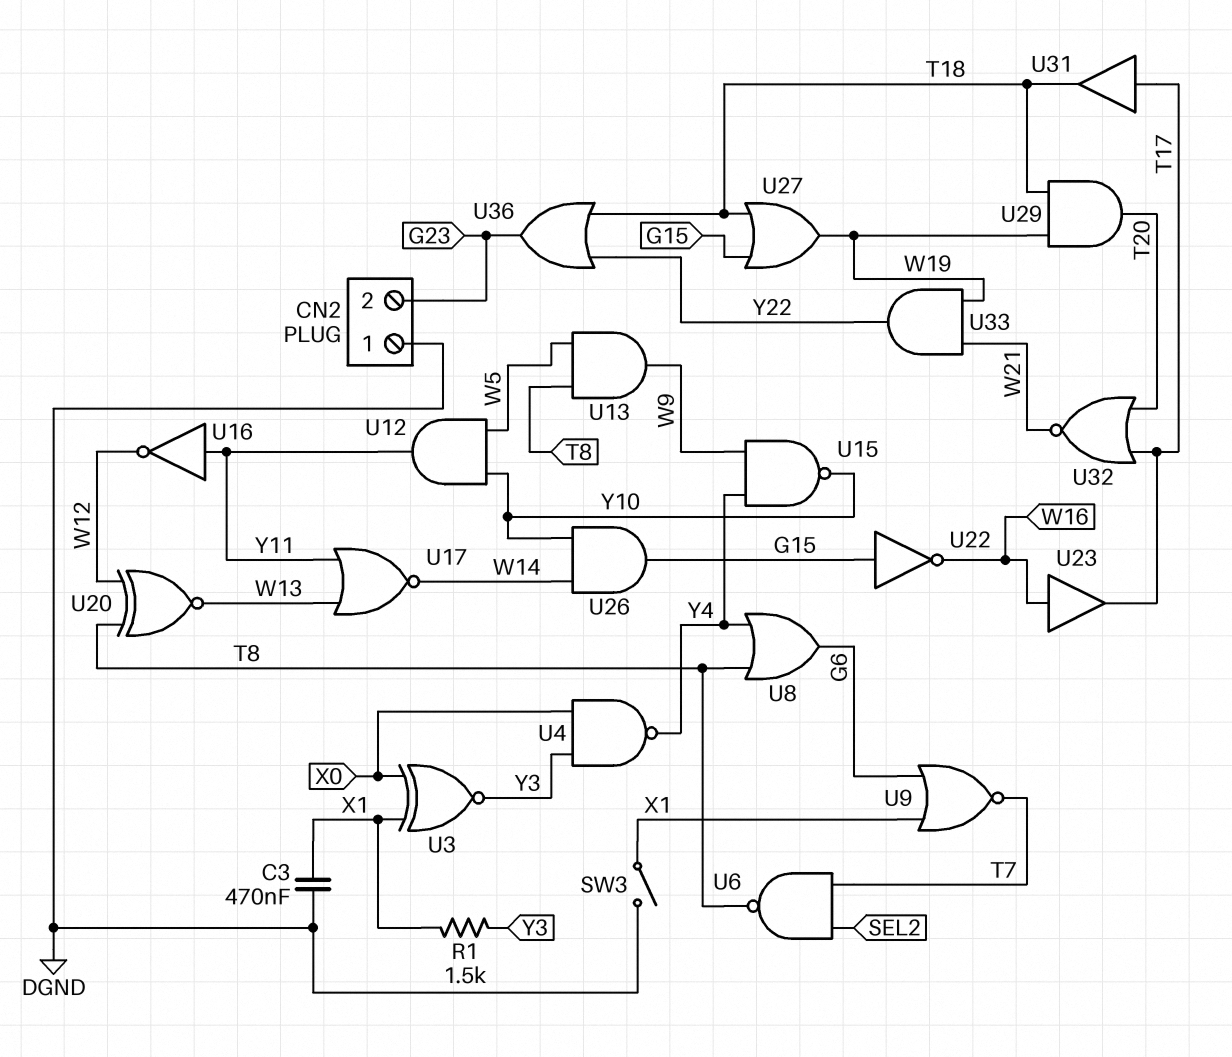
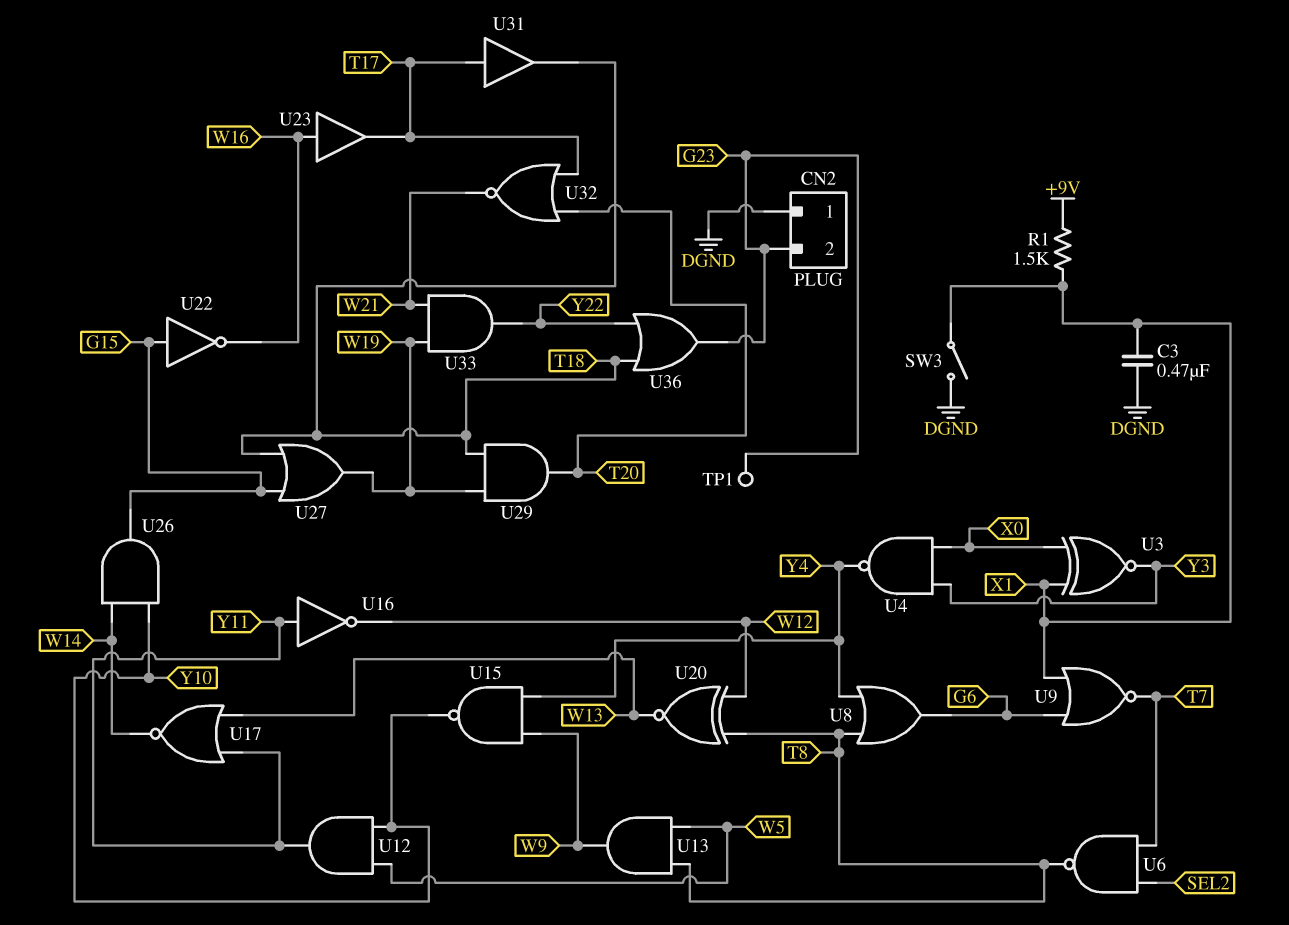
R1: 1.5k (X1, Y3) -> 1.5k (+9V, X1)
TP1: none -> test point (G23)

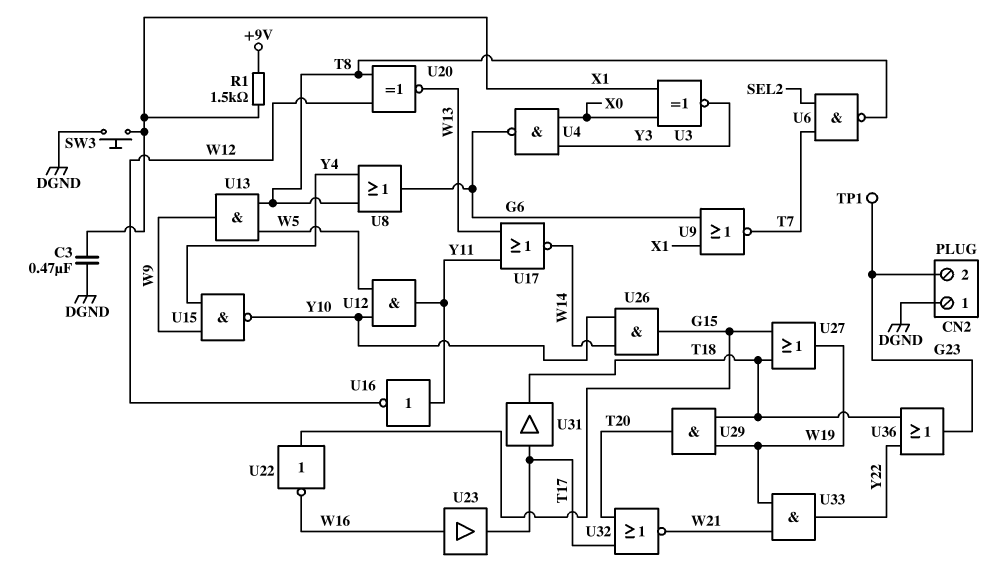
SW3: switch (DGND, X1) -> button (DGND, X1)
U4: NAND (in X0, in Y3, out Y4) -> NAND (in X0, in Y3, out G6)

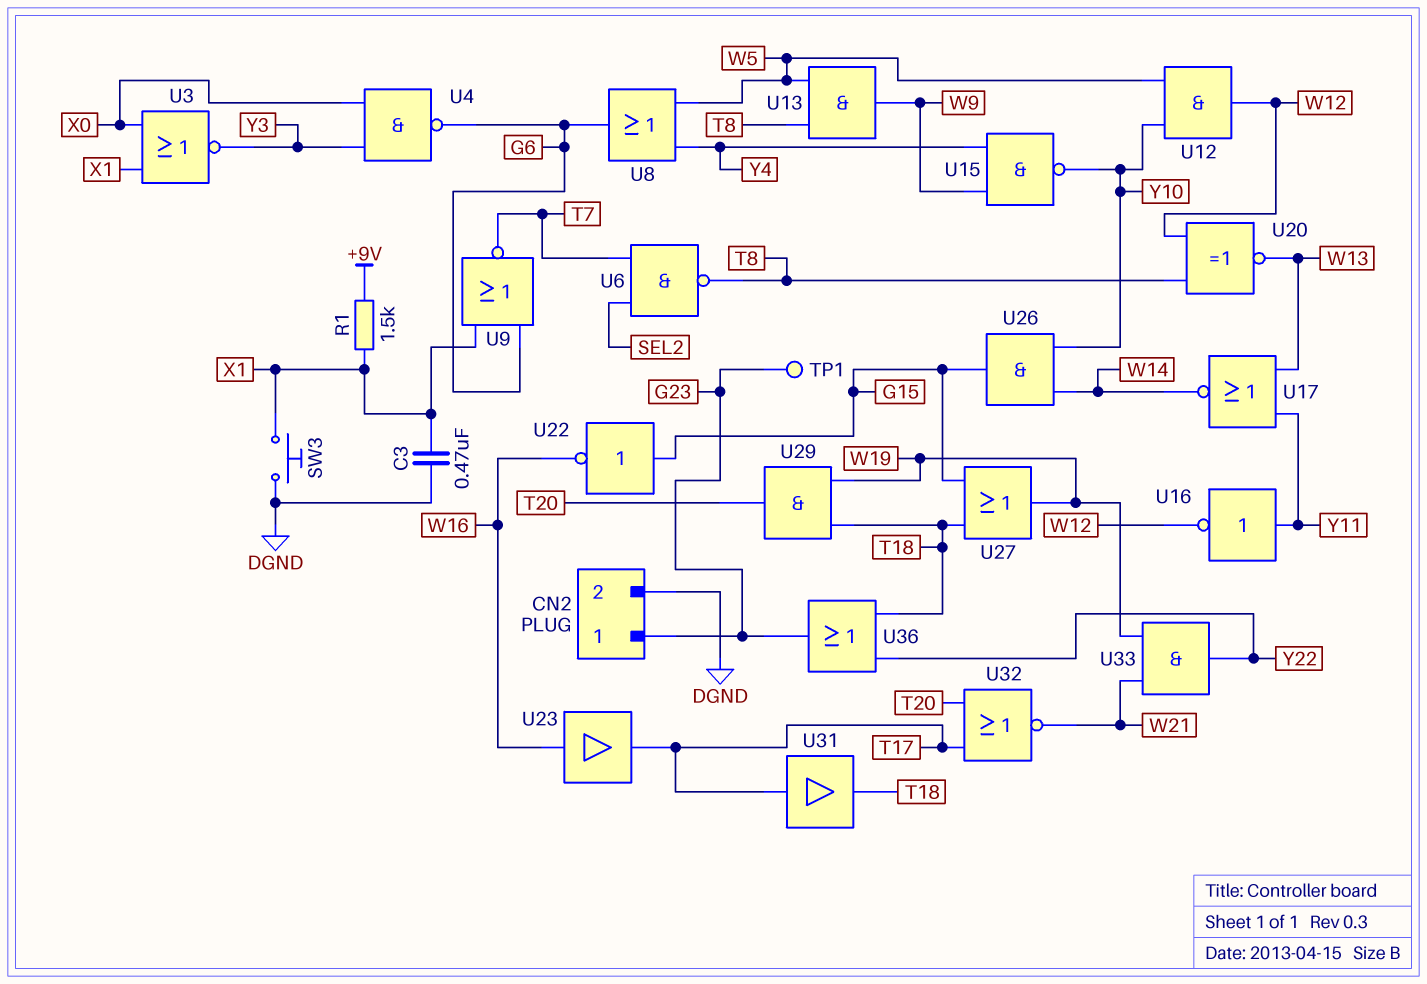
CN2 pin 1: DGND -> G23
CN2 pin 2: G23 -> DGND
U3: XNOR (in X0, in X1, out Y3) -> NOR (in X0, in X1, out Y3)
U8: OR (in T8, in Y4, out G6) -> OR (in W5, in Y4, out G6)
U12: AND (in W5, in Y10, out Y11) -> AND (in W5, in Y10, out W12)

